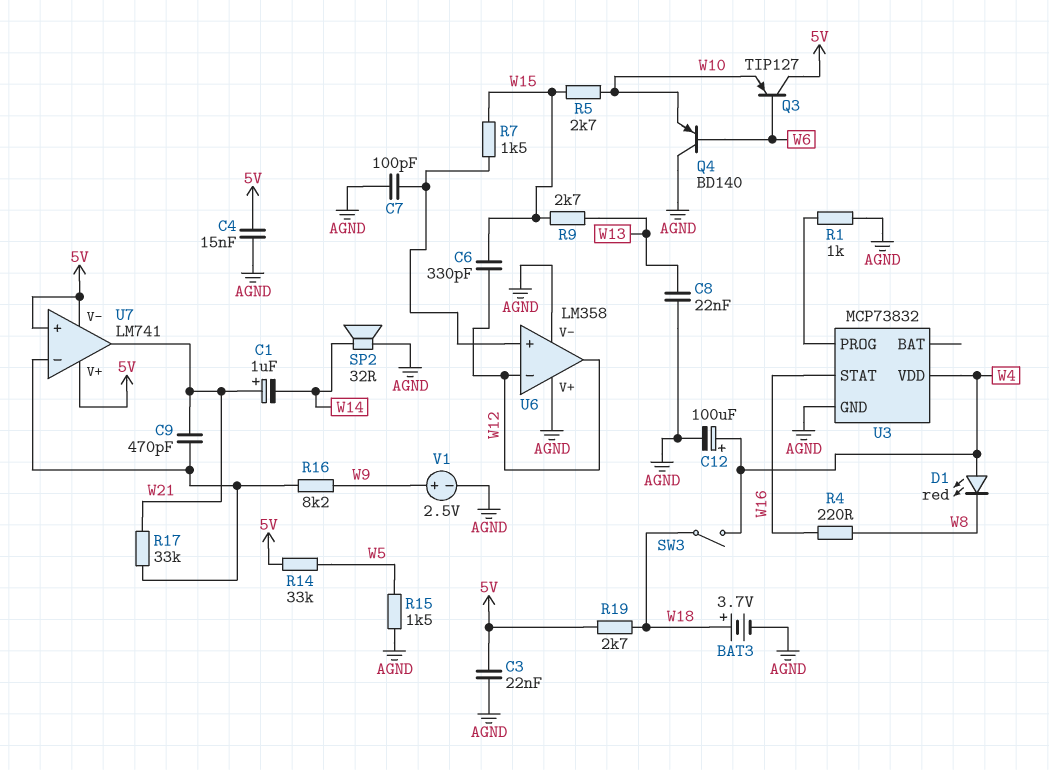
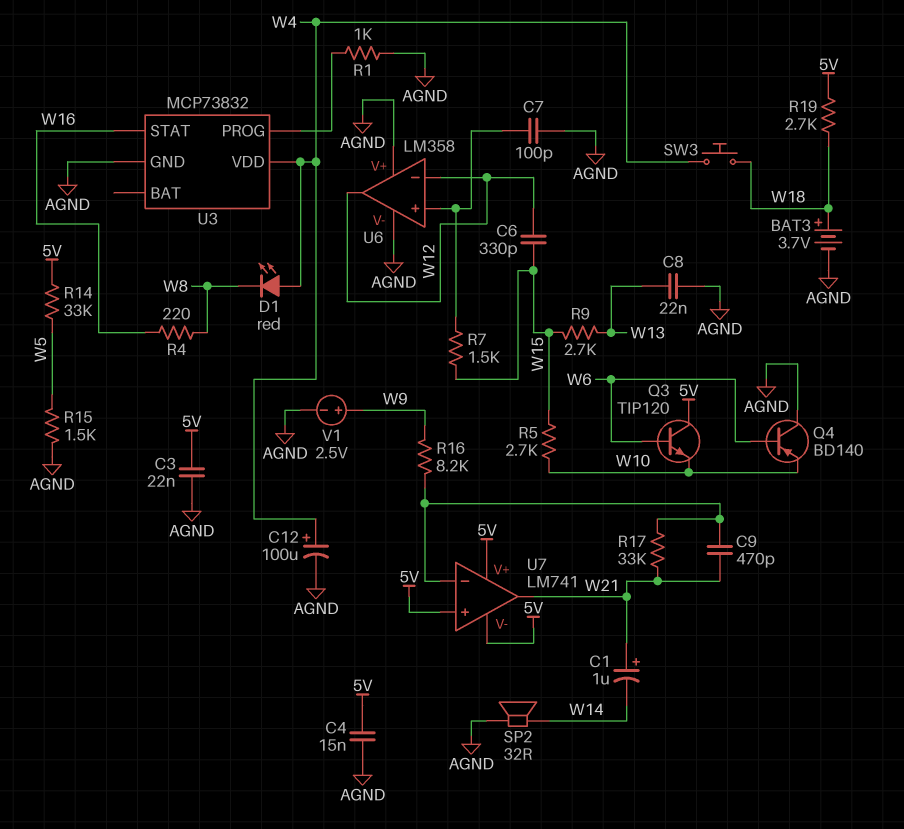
Q3: PNP TIP127 (B W6, C 5V, E W10) -> NPN TIP120 (B W6, C 5V, E W10)
SW3: switch (W4, W18) -> button (W4, W18)

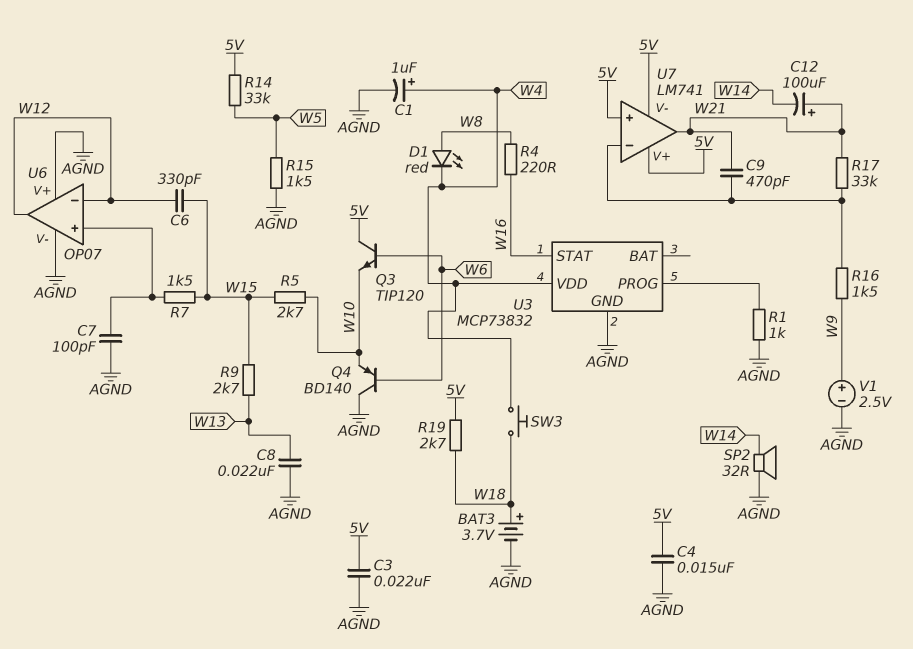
C1: 1uF (plus W21, minus W14) -> 1uF (plus W4, minus AGND)
C12: 100uF (plus W4, minus AGND) -> 100uF (plus W21, minus W14)
D1: LED red (A W4, K W8) -> LED red (A W8, K W4)
R16: 8.2k (U7/in-, W9) -> 1.5k (U7/in-, W9)
U6: LM358 -> OP07

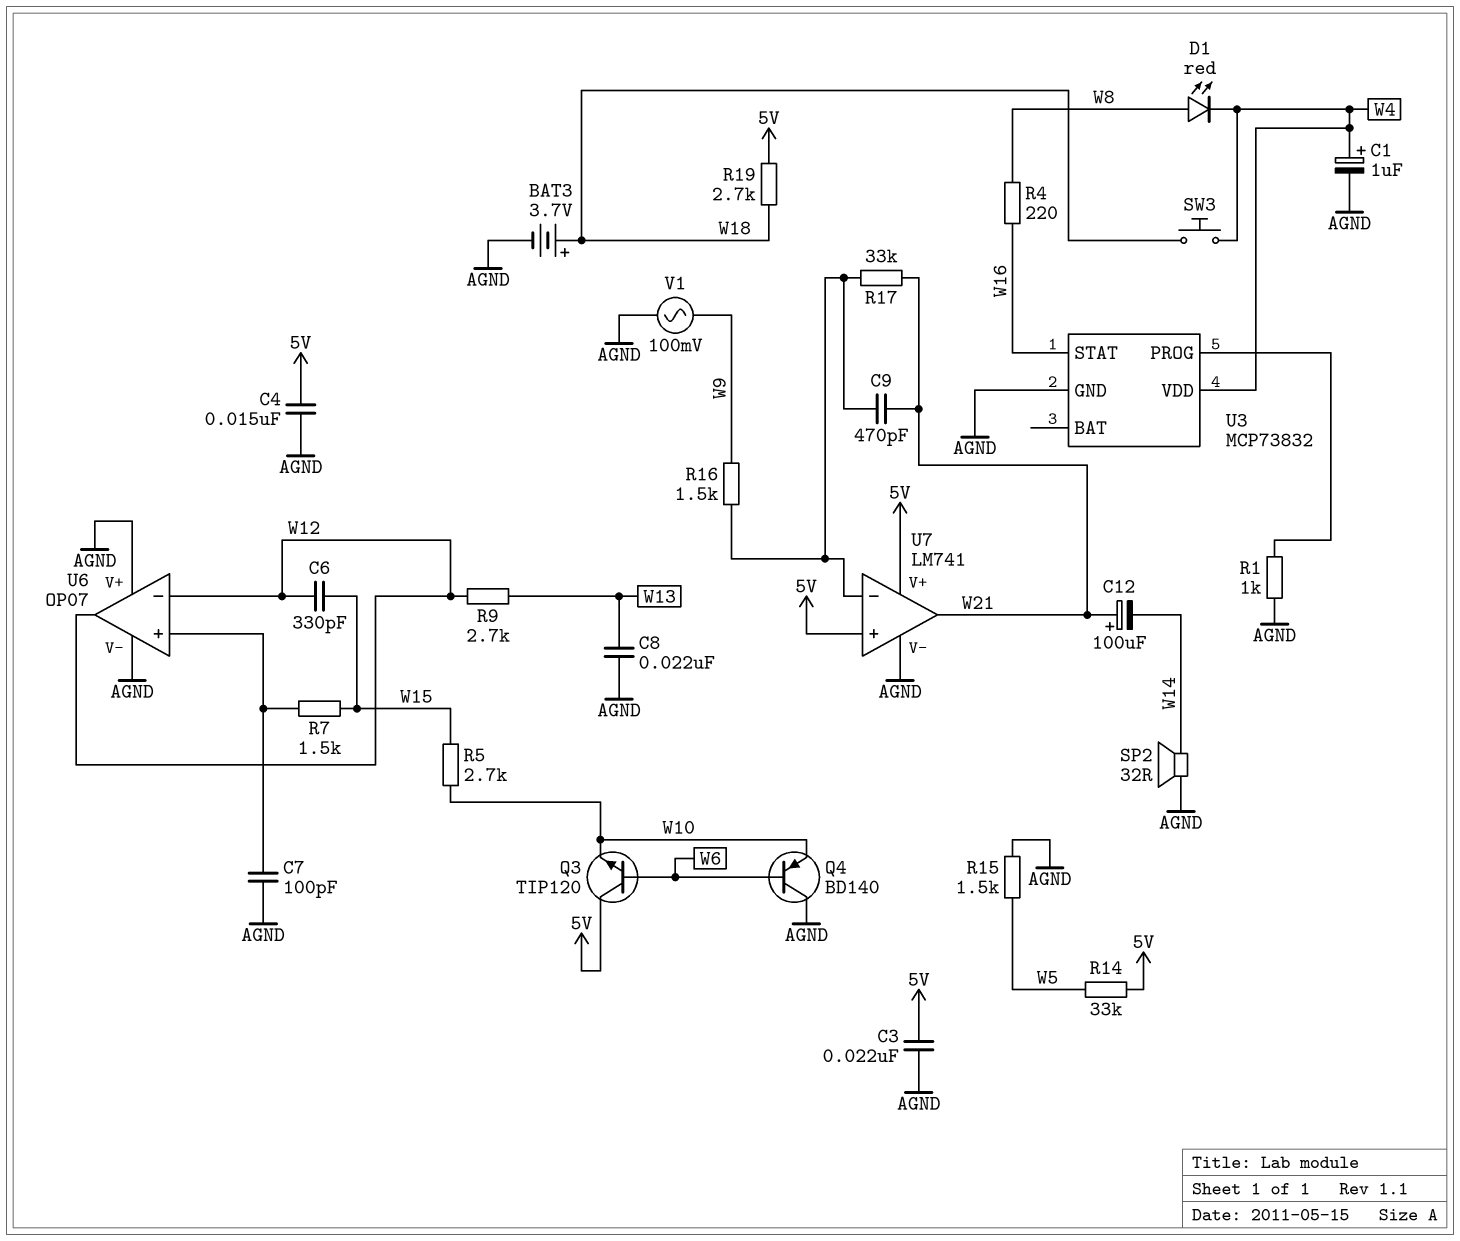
R9: 2.7k (W13, W15) -> 2.7k (W12, W13)
U7 pin V-: 5V -> AGND
V1: 2.5V (plus W9, minus AGND) -> AC 100mV (AGND, W9)

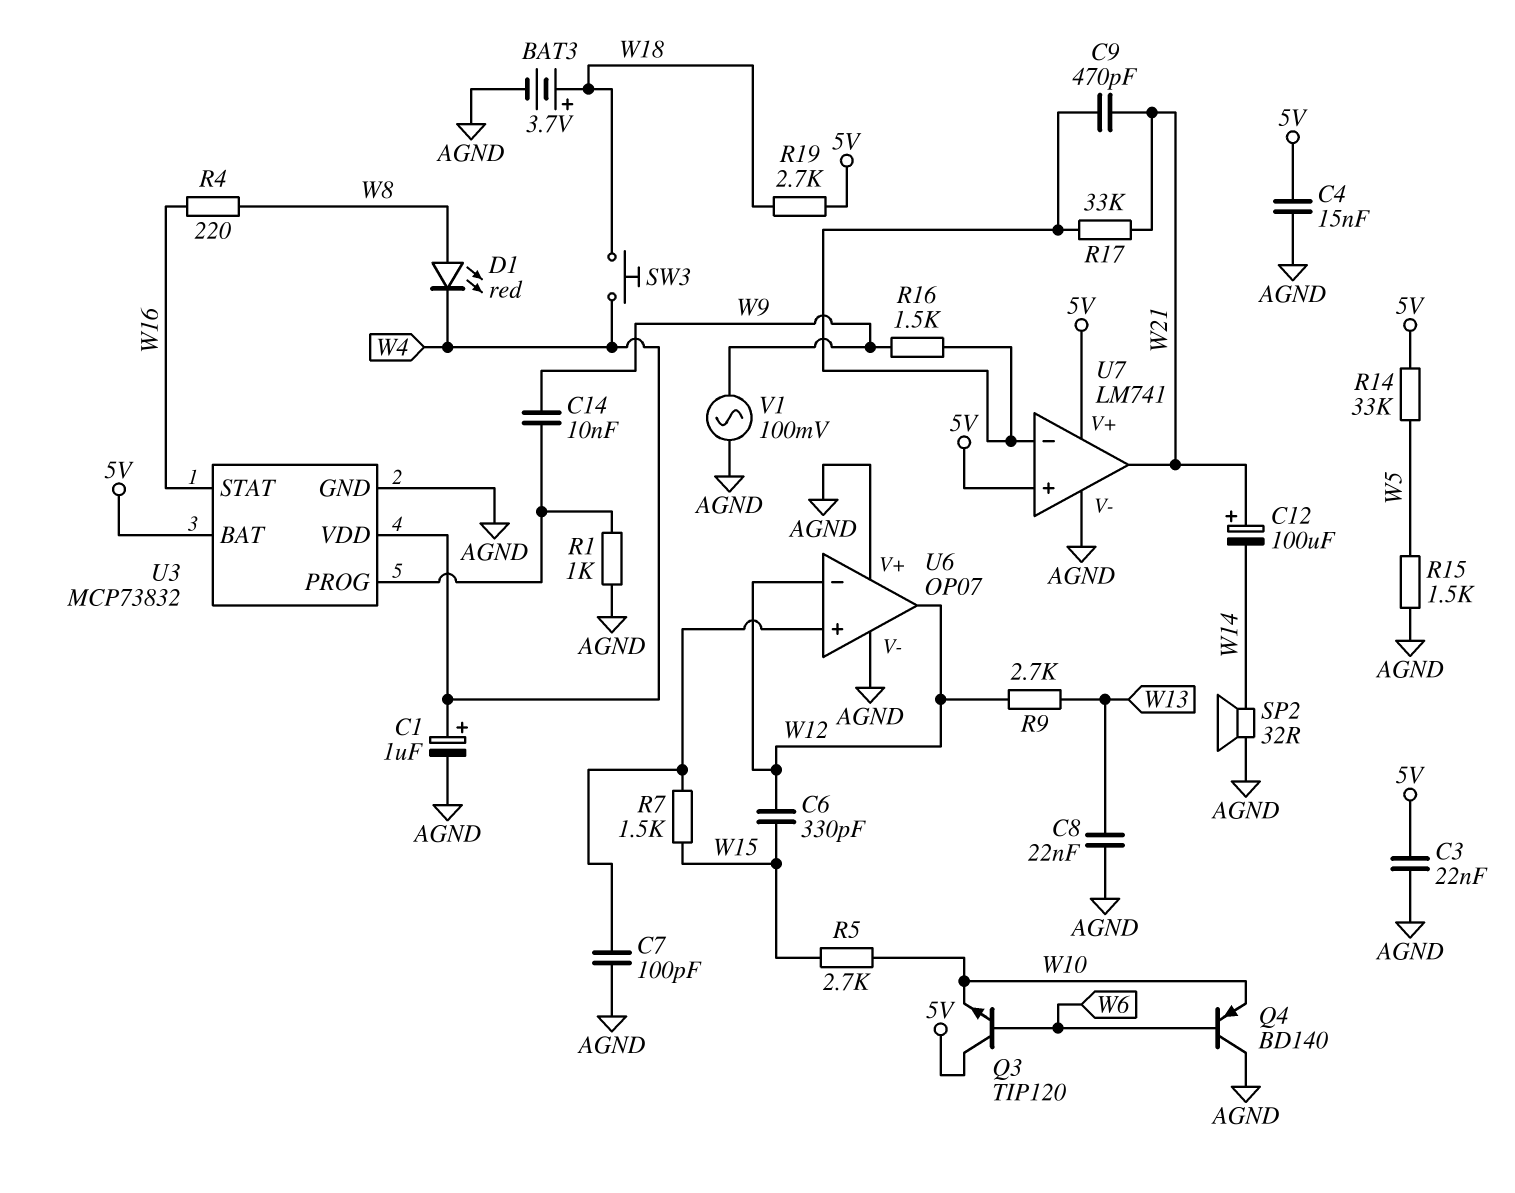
C14: none -> 10nF (U3/PROG, W9)
U3 pin BAT: none -> 5V

